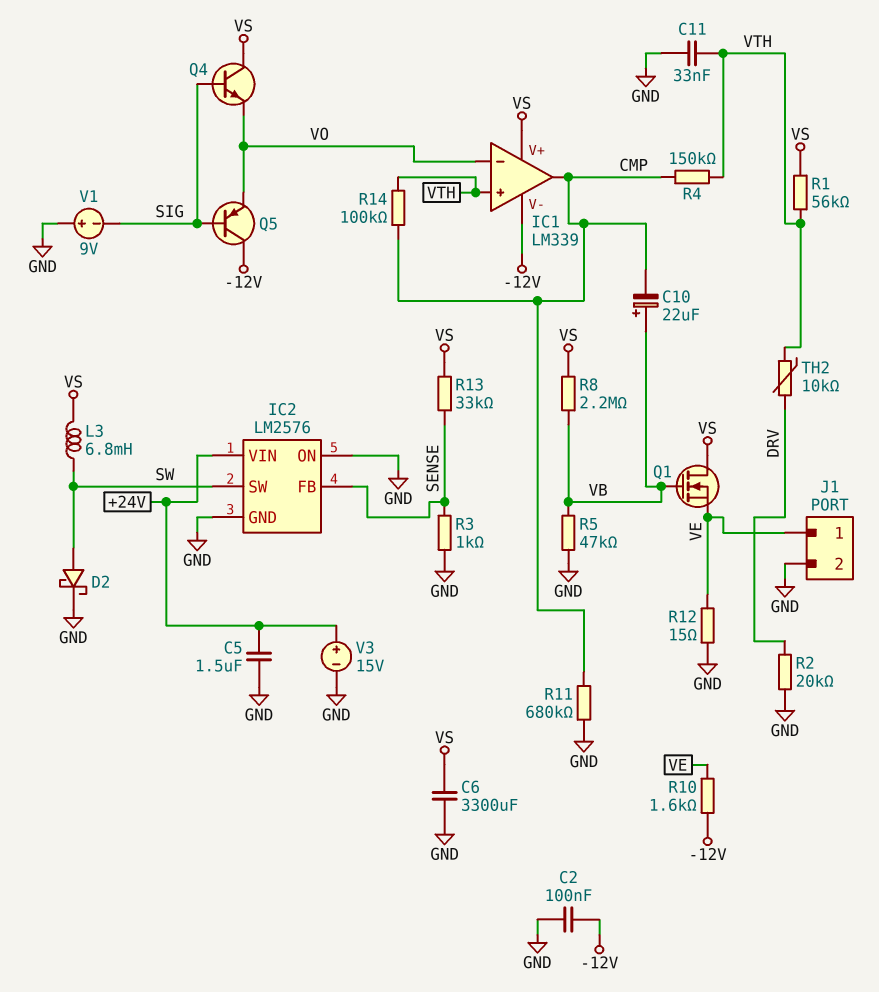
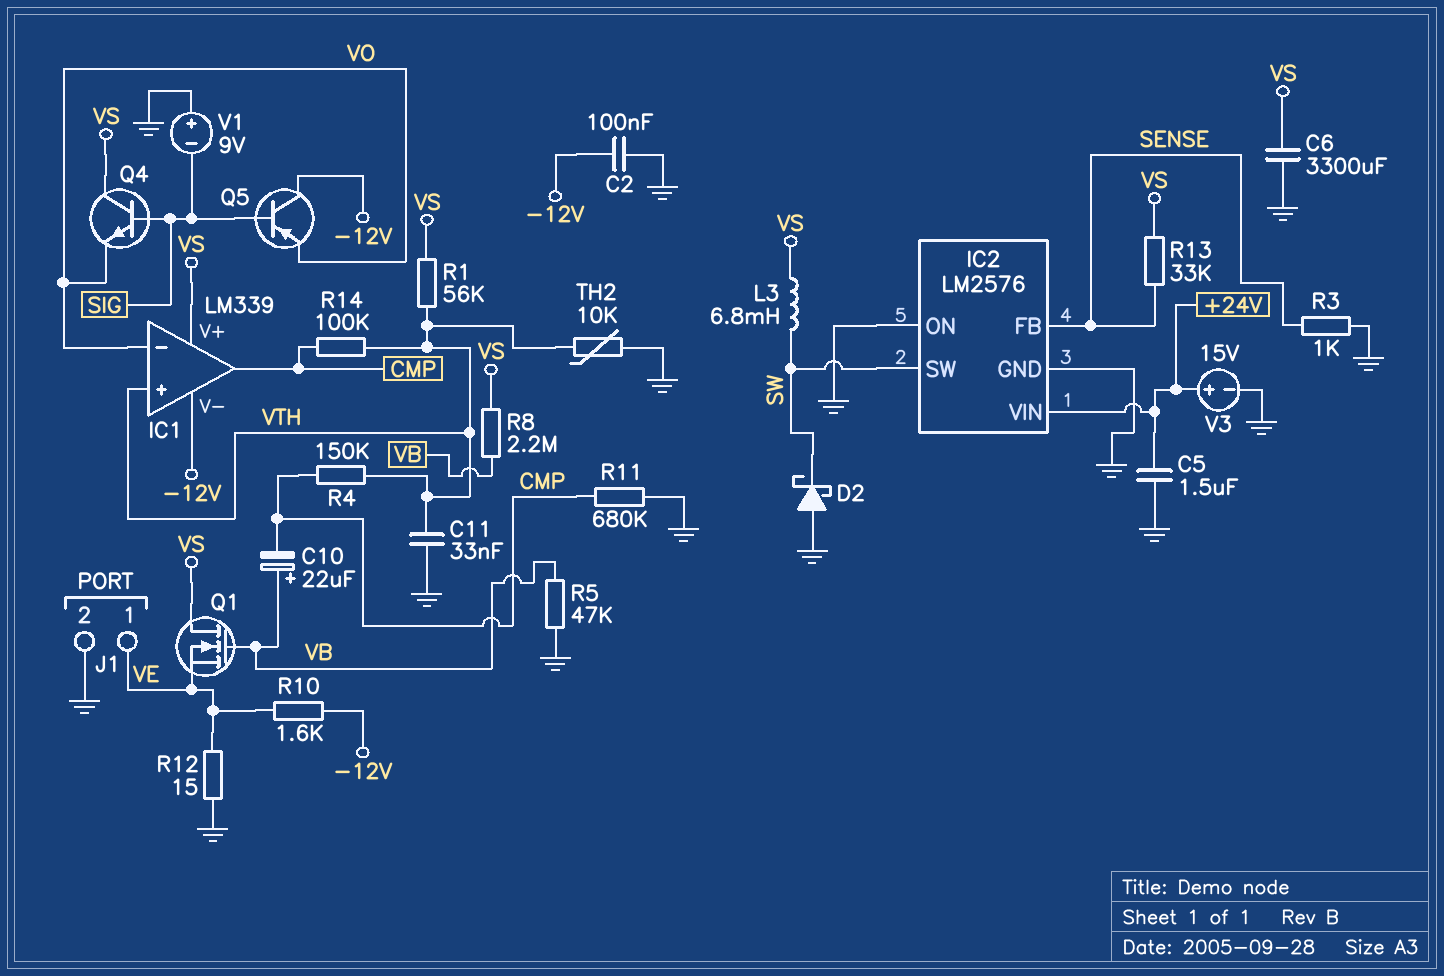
D2: schottky (A SW, K GND) -> schottky (A GND, K SW)
R2: 20k (DRV, GND) -> none
TH2: 10k (DRV, VTH) -> 10k (GND, VTH)

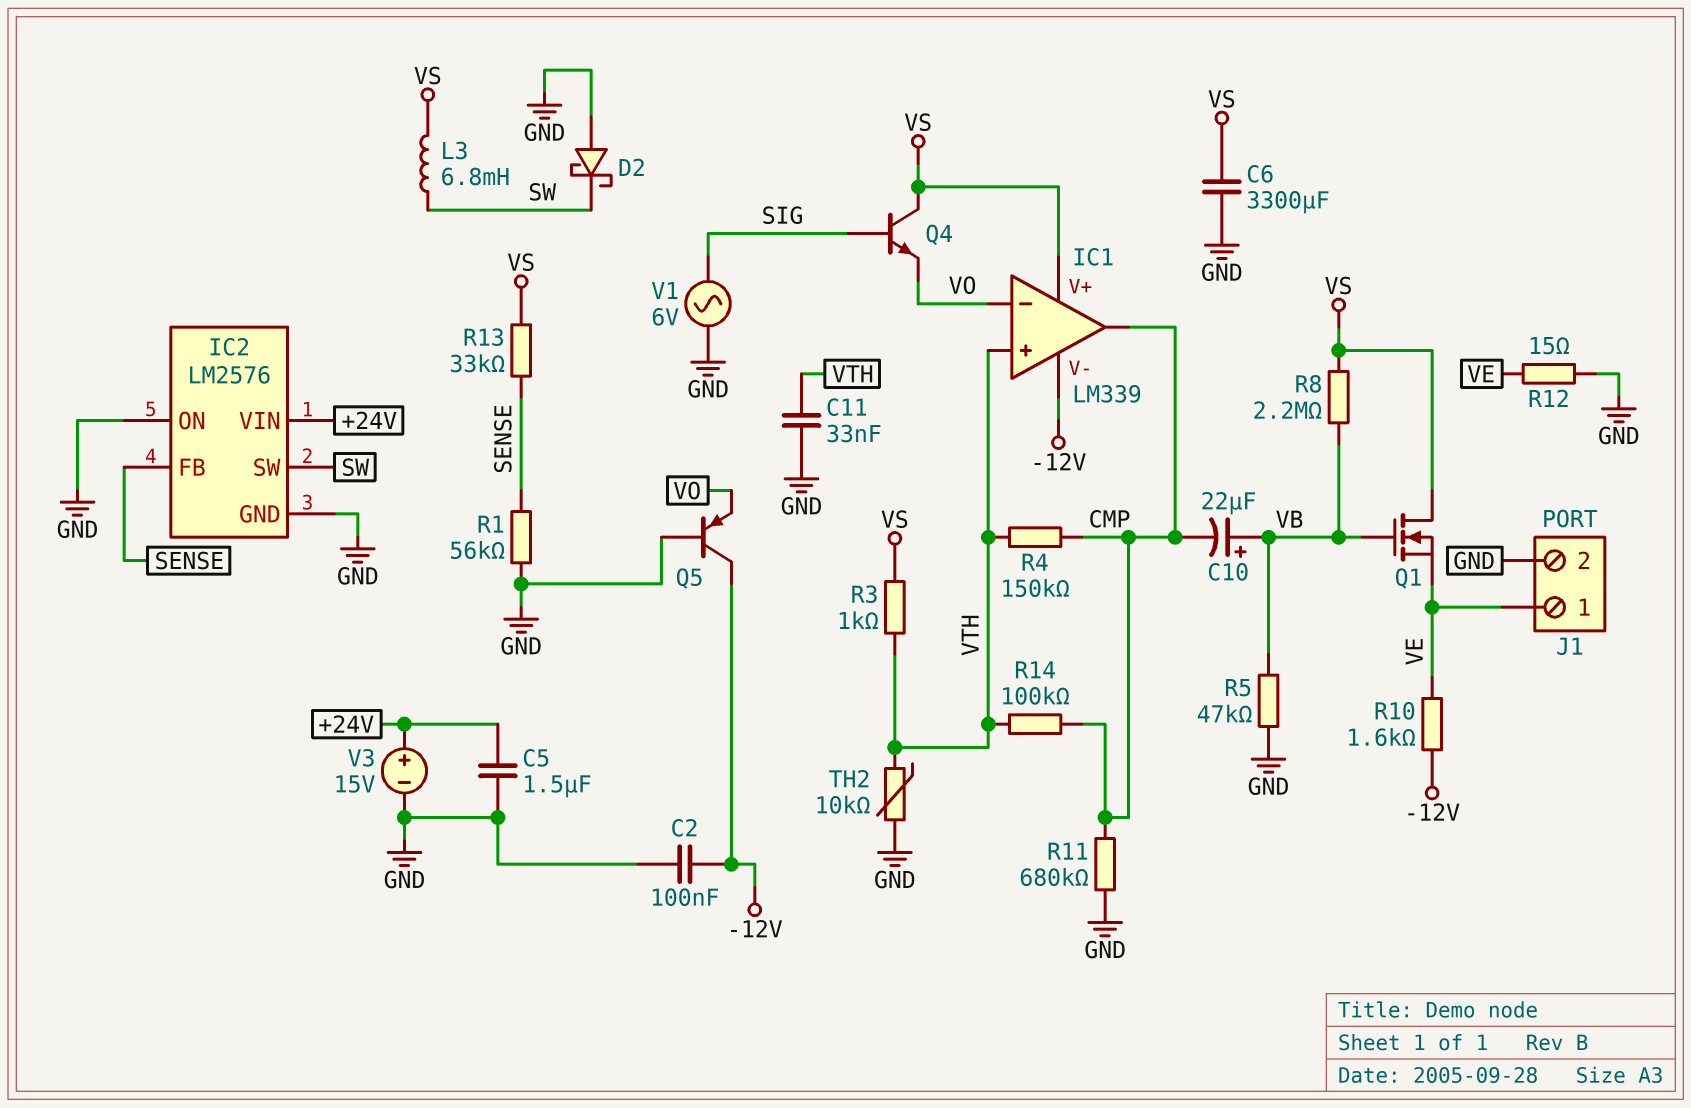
Q5: PNP (B SIG, C -12V, E VO) -> PNP (B GND, C -12V, E VO)
R1: 56k (VS, VTH) -> 56k (GND, SENSE)
R3: 1k (GND, SENSE) -> 1k (VS, VTH)
V1: 9V (plus GND, minus SIG) -> AC 6V (GND, SIG)

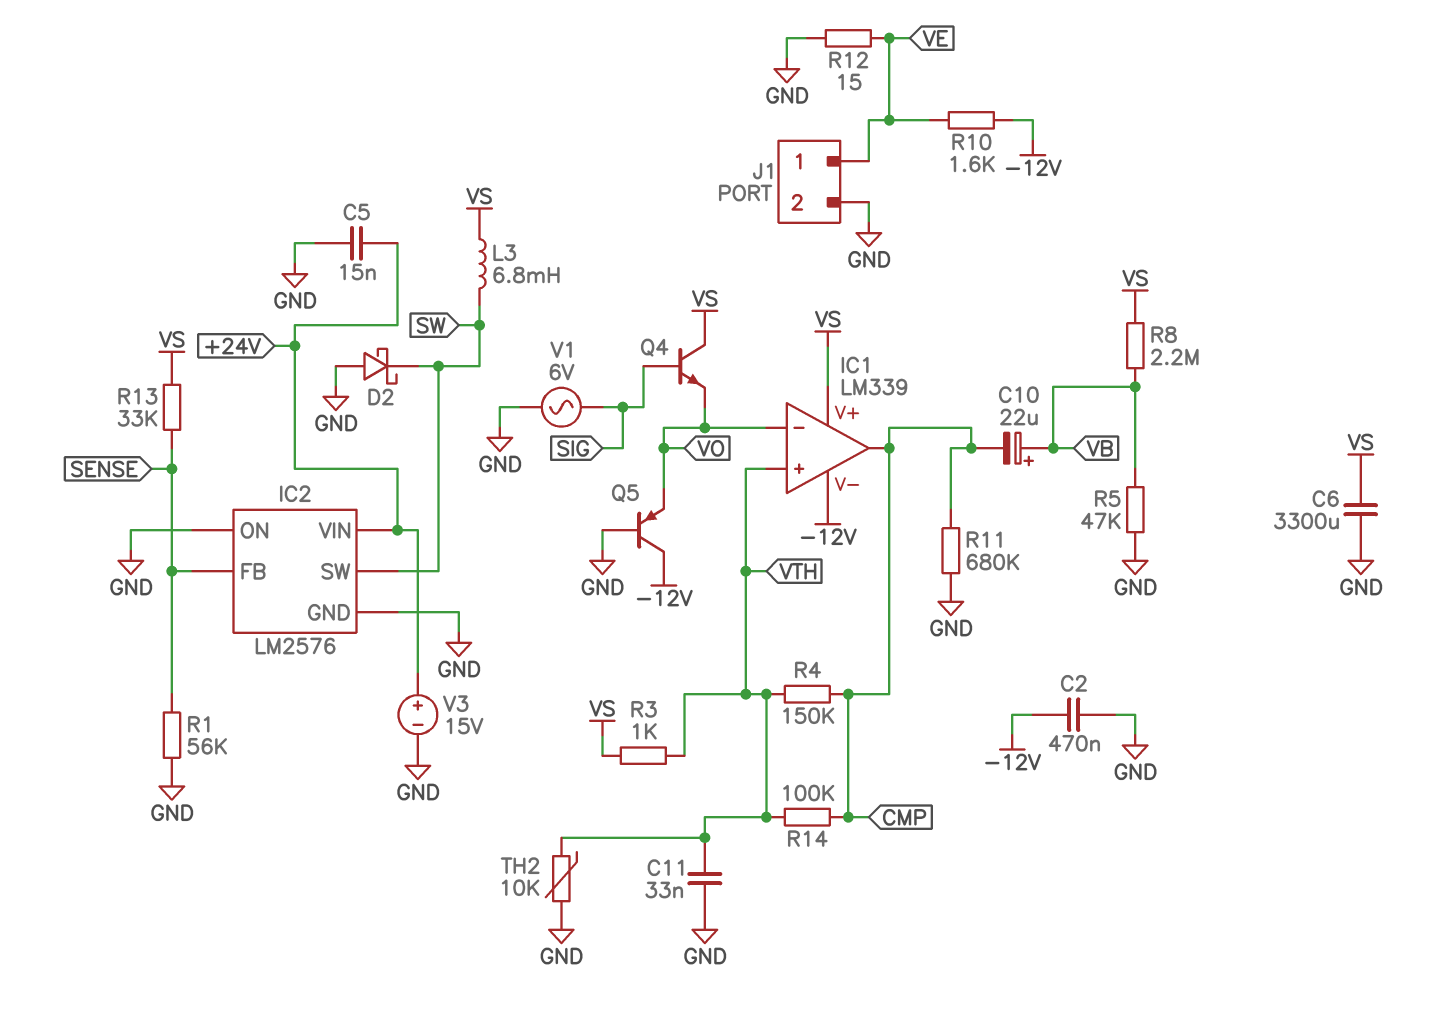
C2: 100nF (-12V, GND) -> 470nF (-12V, GND)
C5: 1.5uF (+24V, GND) -> 15nF (+24V, GND)
Q1: NMOS (G VB, D VS, S VE) -> none

